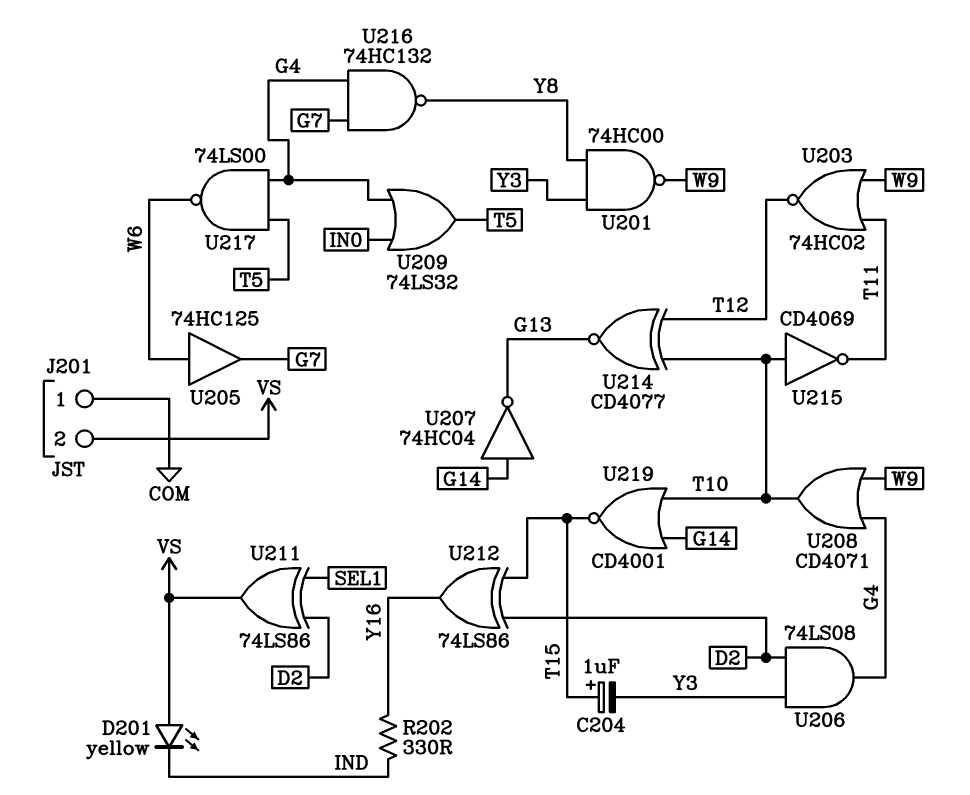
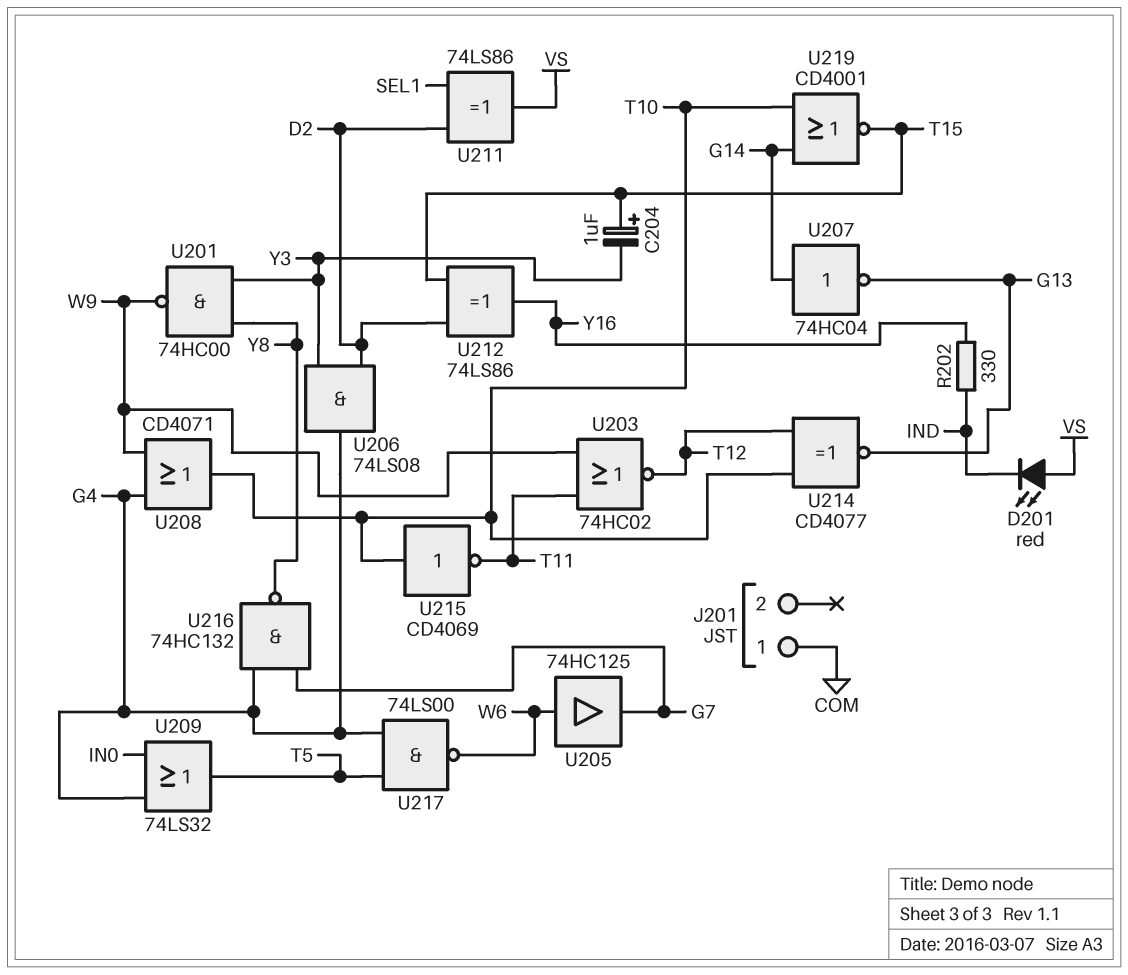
D201: LED yellow (A VS, K IND) -> LED red (A VS, K IND)
J201 pin 2: VS -> none

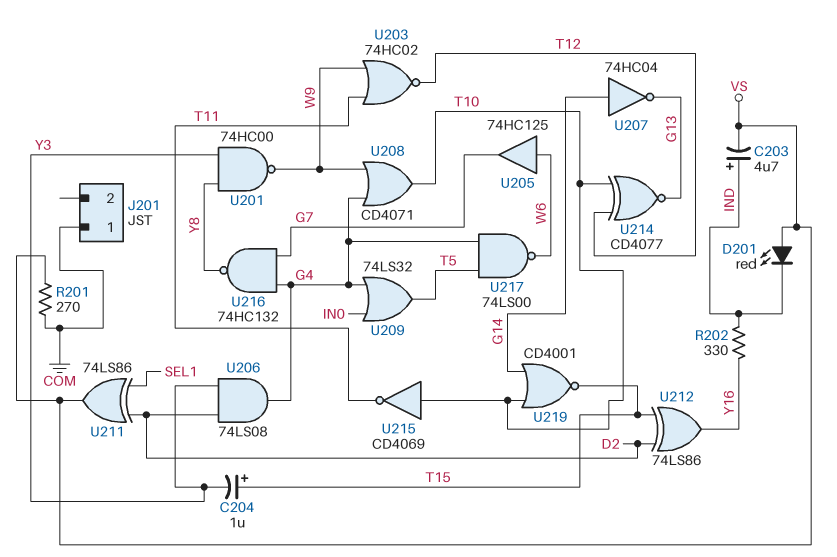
C203: none -> 4.7uF (plus IND, minus VS)
R201: none -> 270 (COM, VS)

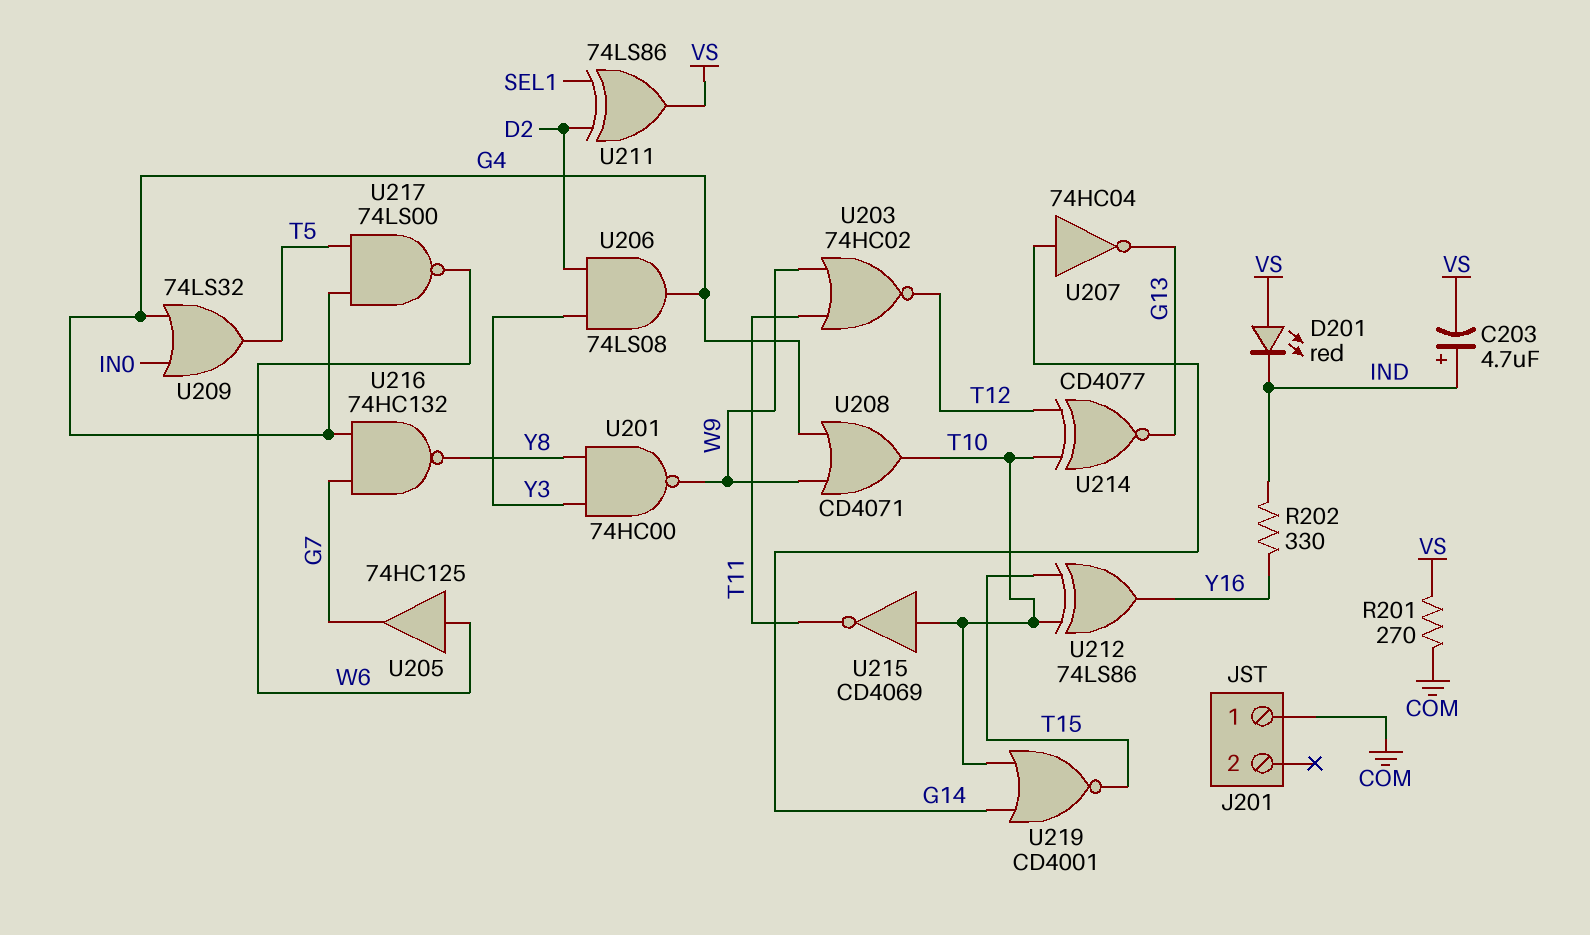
C204: 1uF (plus T15, minus Y3) -> none
U212: XOR 74LS86 (in D2, in T15, out Y16) -> XOR 74LS86 (in T10, in T15, out Y16)

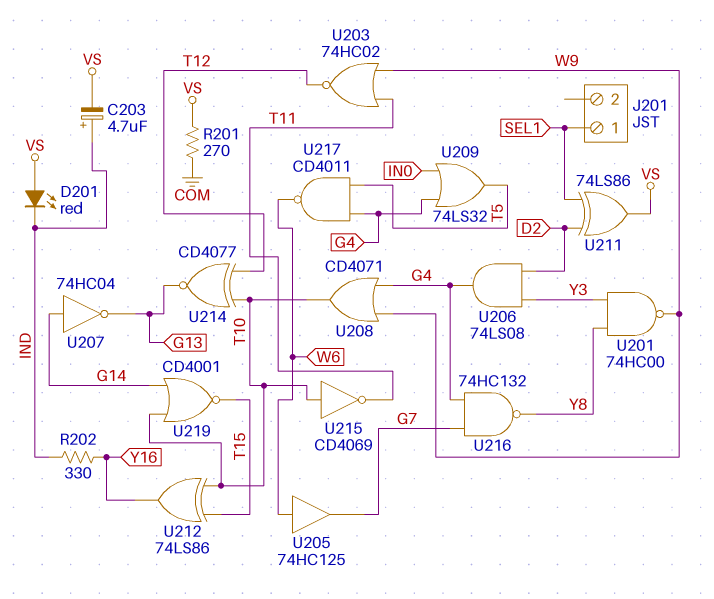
J201 pin 1: COM -> SEL1
U217: NAND 74LS00 (in G4, in T5, out W6) -> NAND CD4011 (in G4, in T5, out W6)

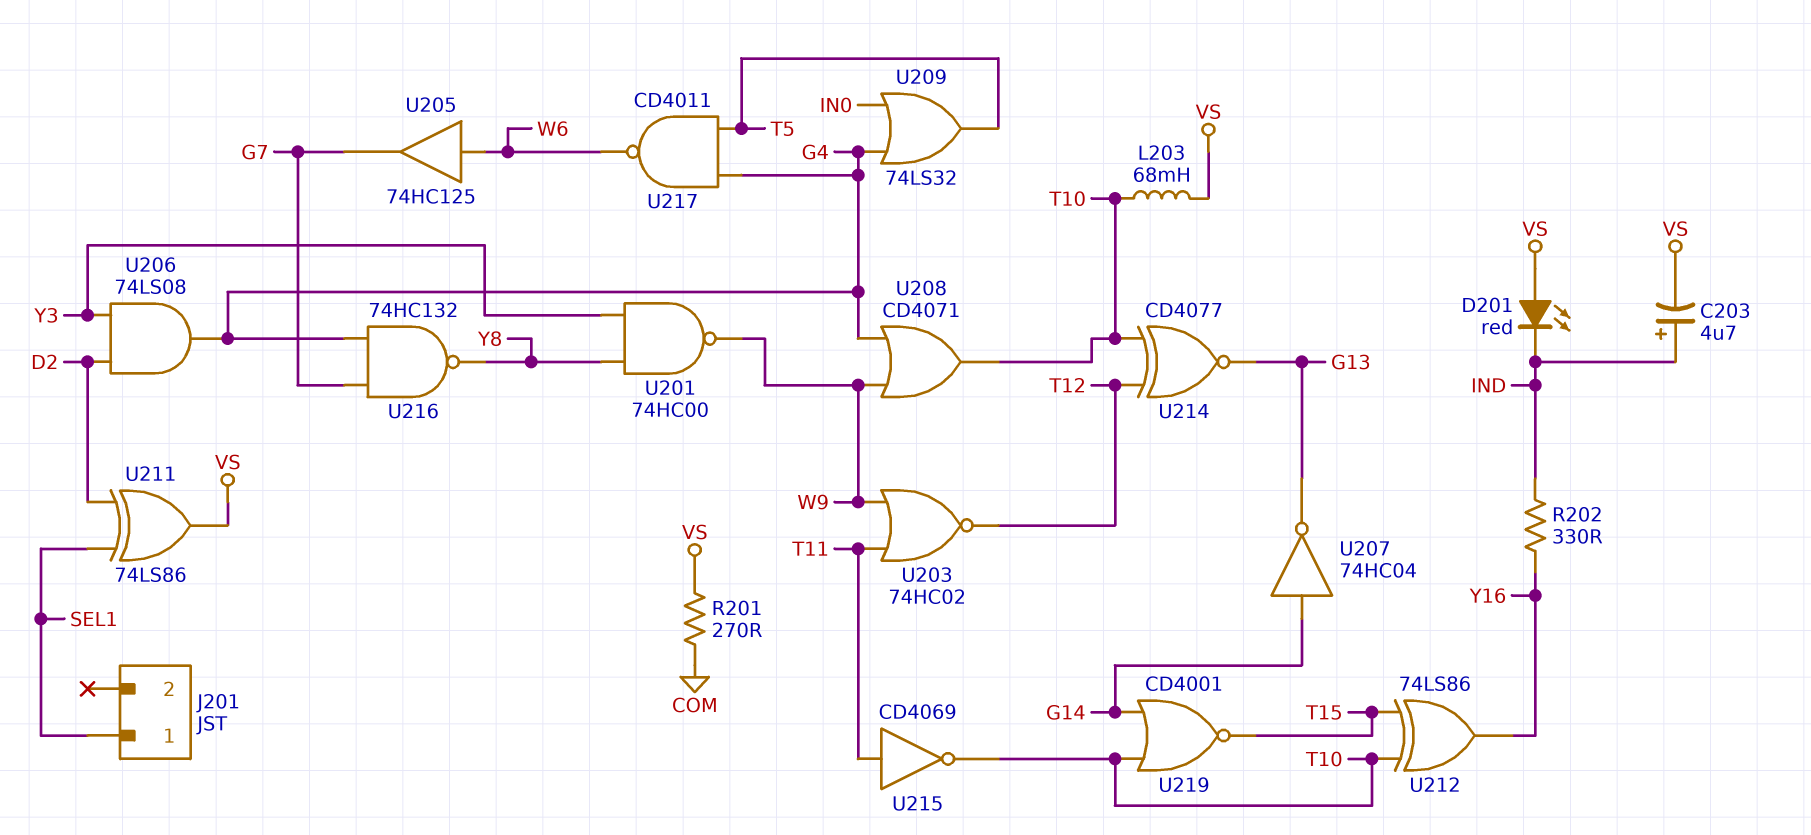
L203: none -> 68mH (T10, VS)
U215: NOT CD4069 (in T10, out T11) -> NOT CD4069 (in T11, out T10)

